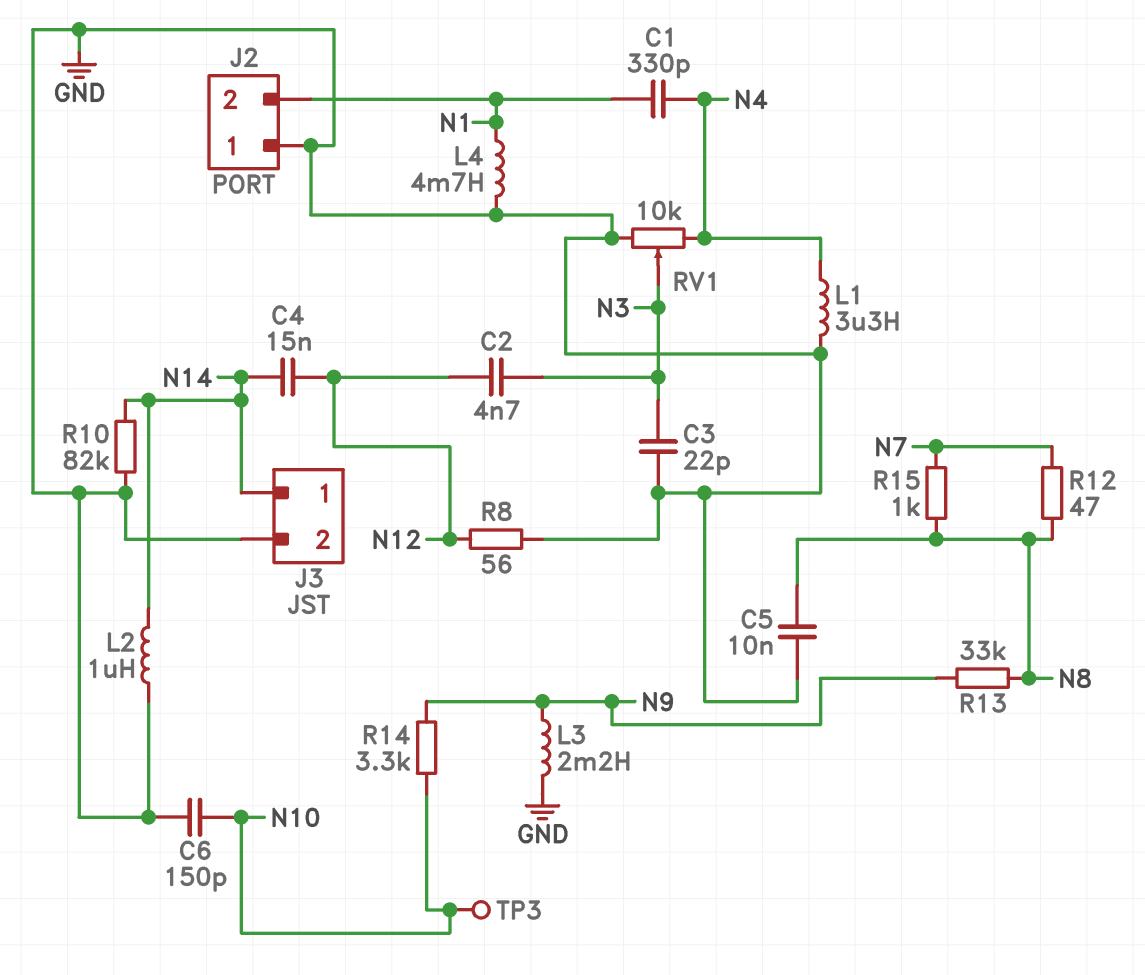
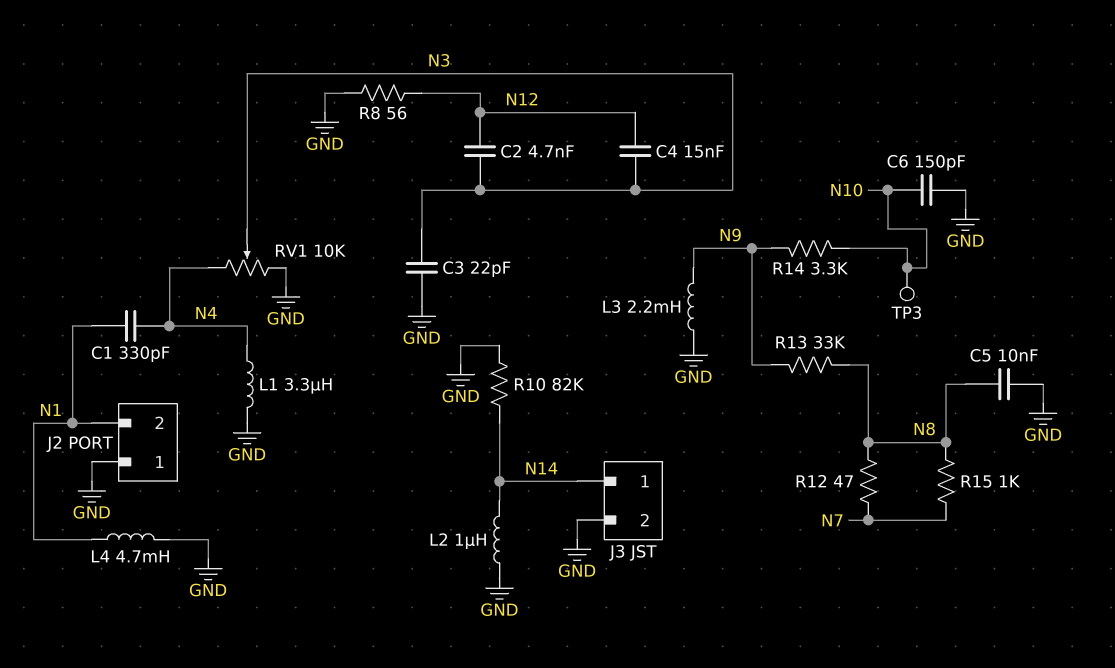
C4: 15nF (N12, N14) -> 15nF (N3, N12)

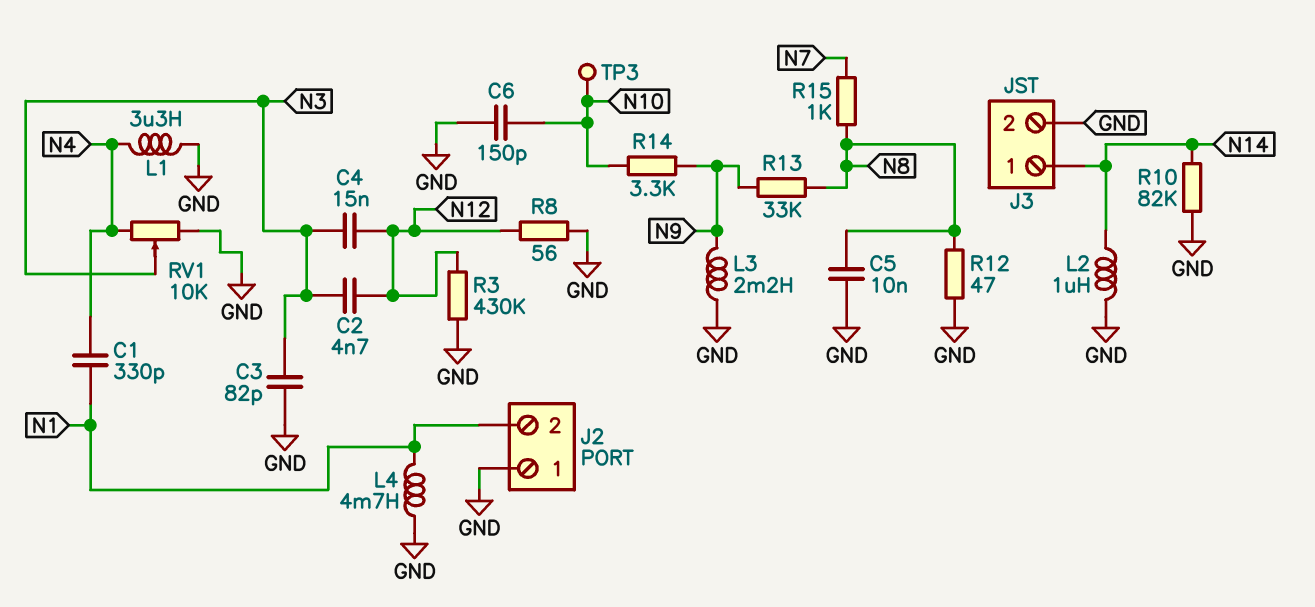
C3: 22pF (GND, N3) -> 82pF (GND, N3)
R3: none -> 430k (GND, N12)
R12: 47 (N7, N8) -> 47 (GND, N8)

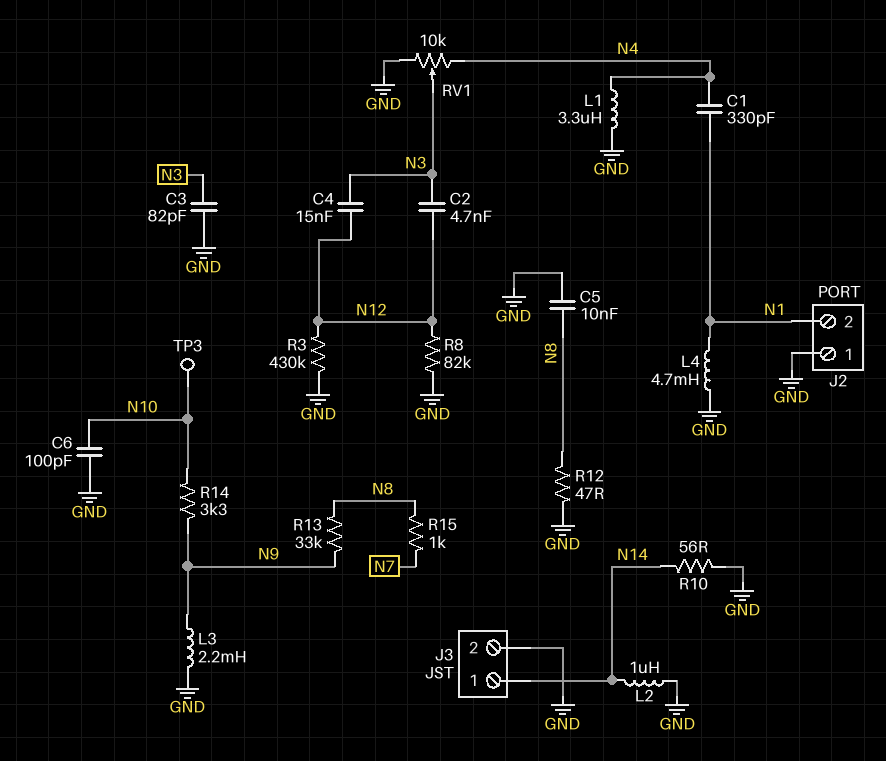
C6: 150pF (GND, N10) -> 100pF (GND, N10)
R8: 56 (GND, N12) -> 82k (GND, N12)
R10: 82k (GND, N14) -> 56 (GND, N14)

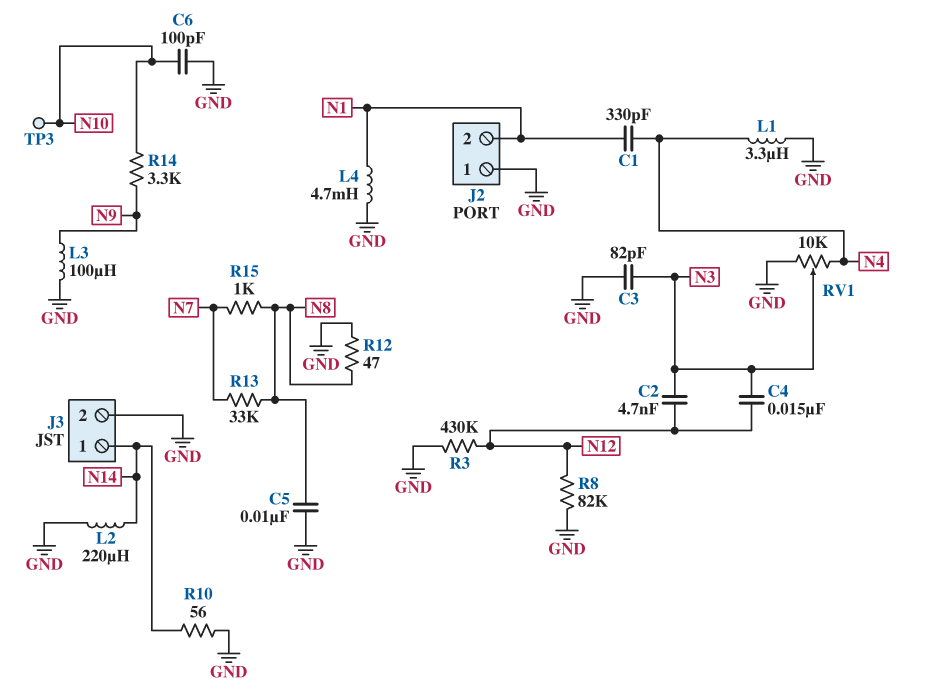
L2: 1uH (GND, N14) -> 220uH (GND, N14)
L3: 2.2mH (GND, N9) -> 100uH (GND, N9)
R13: 33k (N8, N9) -> 33k (N7, N8)

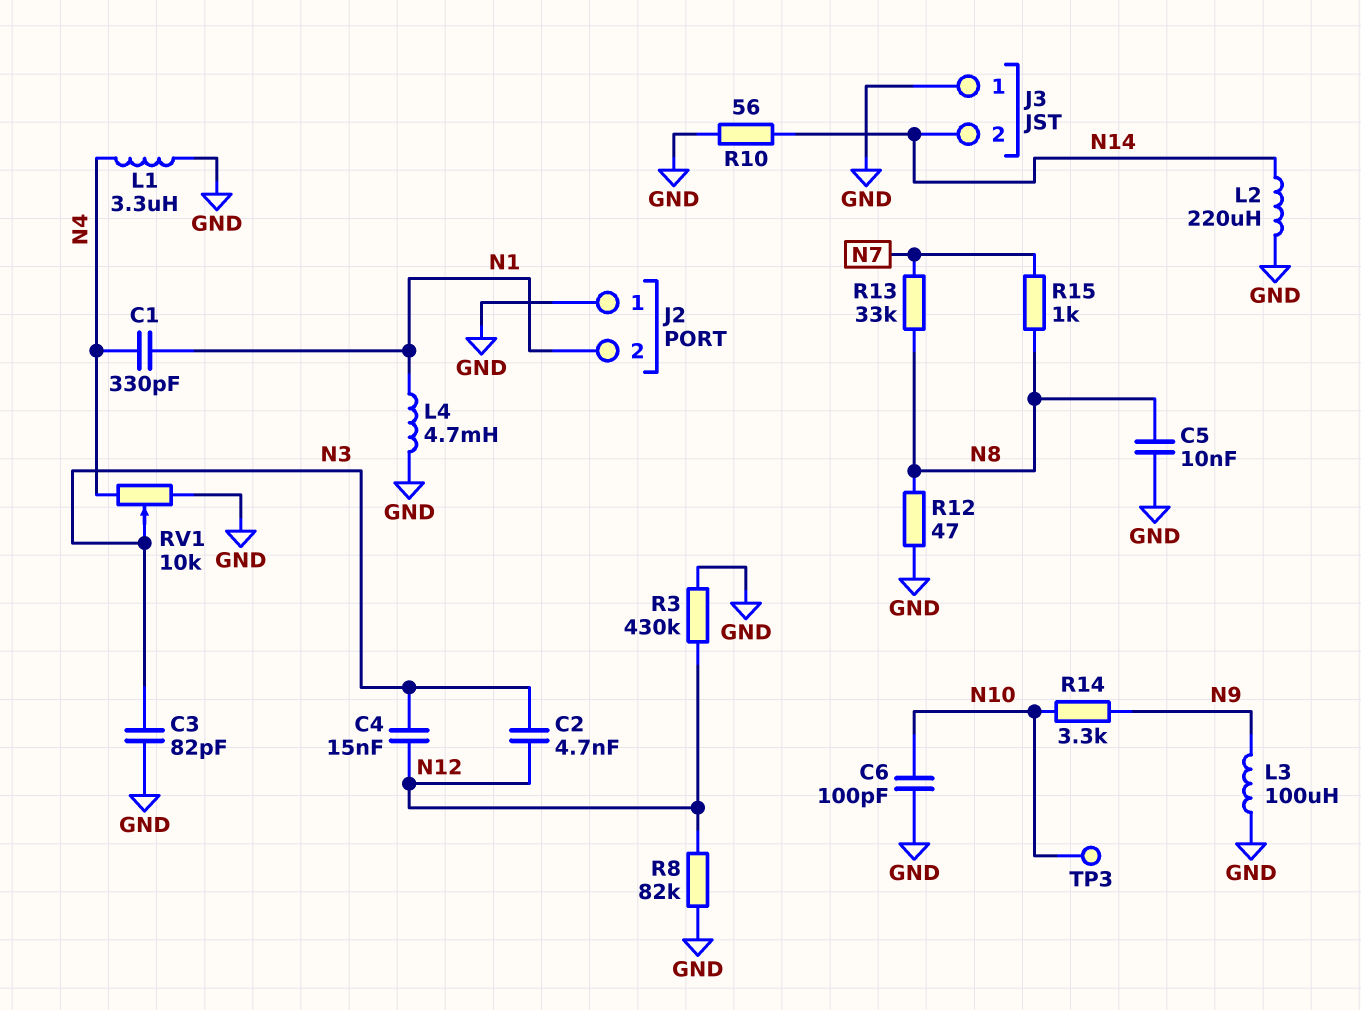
J3 pin 1: N14 -> GND
J3 pin 2: GND -> N14

